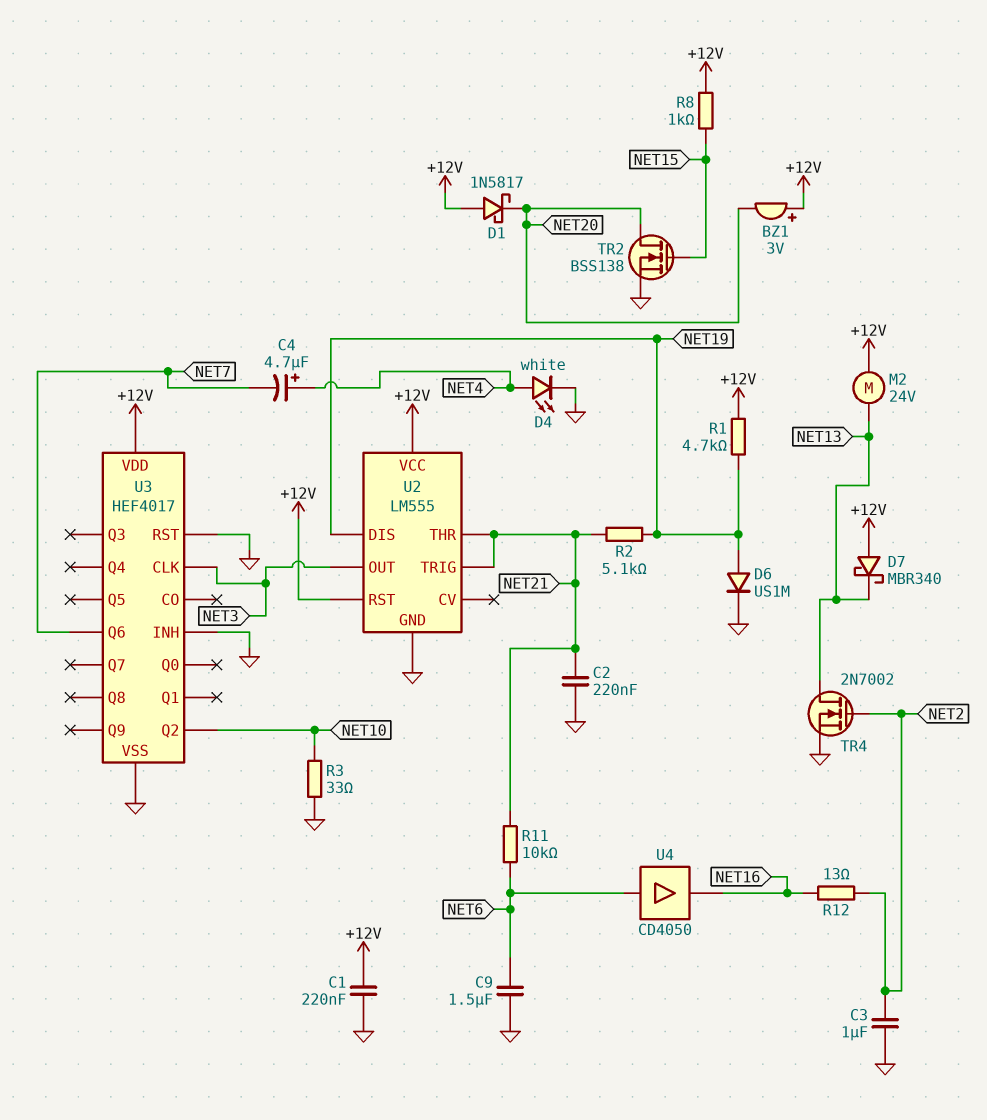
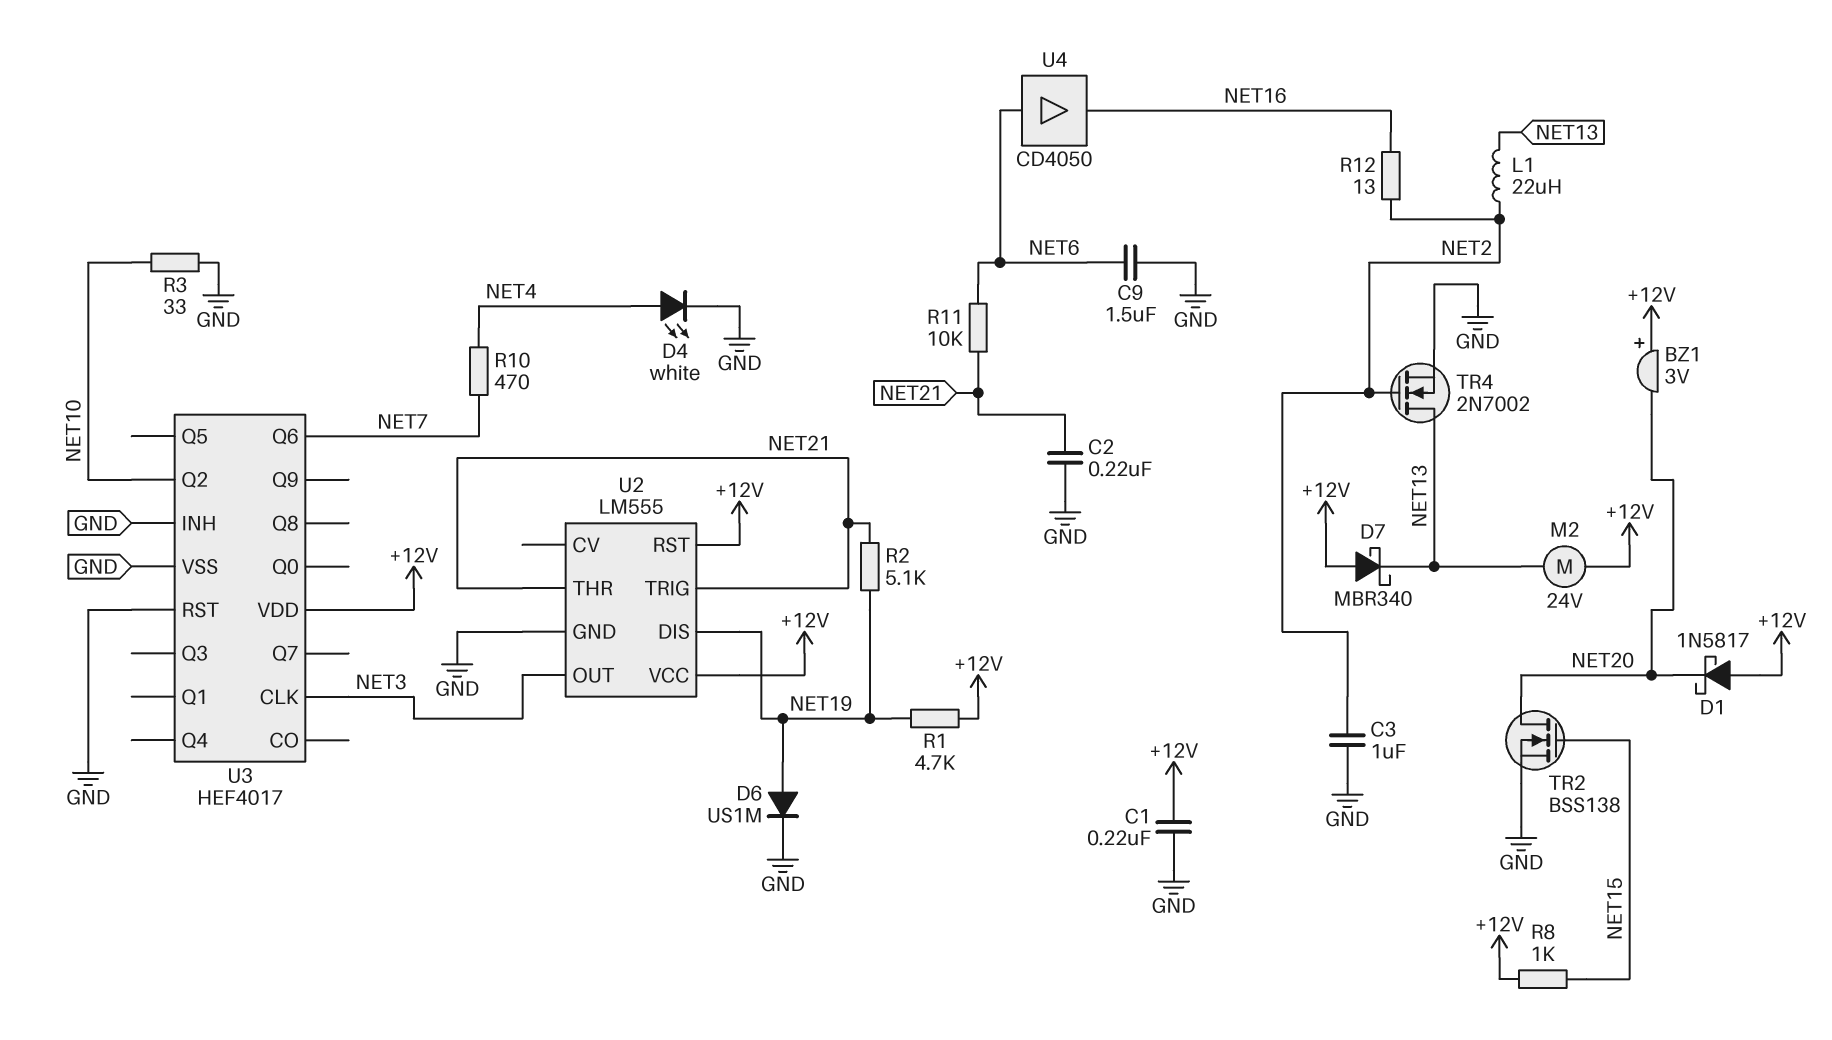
C4: 4.7uF (plus NET4, minus NET7) -> none
L1: none -> 22uH (NET2, NET13)
R10: none -> 470 (NET4, NET7)

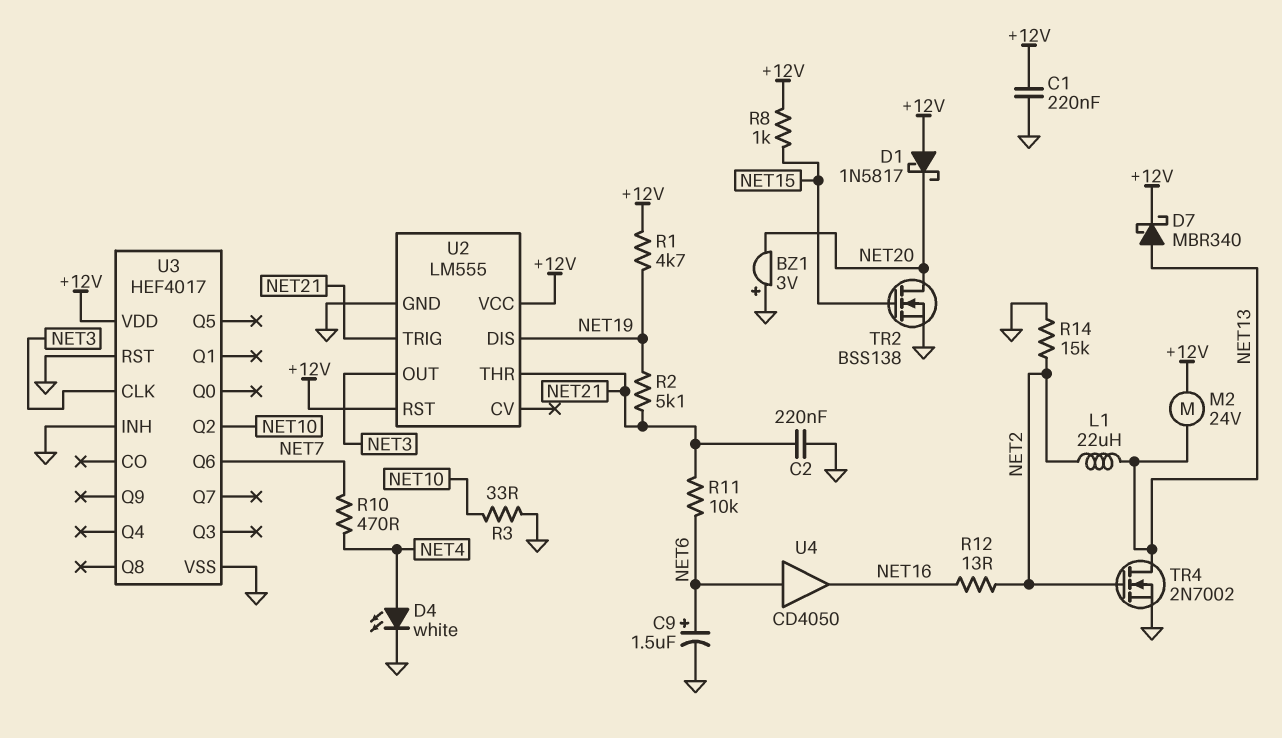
BZ1: buzzer 3V (plus +12V, minus NET20) -> buzzer 3V (plus GND, minus NET20)
C3: 1uF (GND, NET2) -> none
C9: 1.5uF (GND, NET6) -> 1.5uF (plus NET6, minus GND)
D6: diode US1M (A NET19, K GND) -> none
D7: schottky MBR340 (A +12V, K NET13) -> schottky MBR340 (A NET13, K +12V)
R14: none -> 15k (GND, NET2)

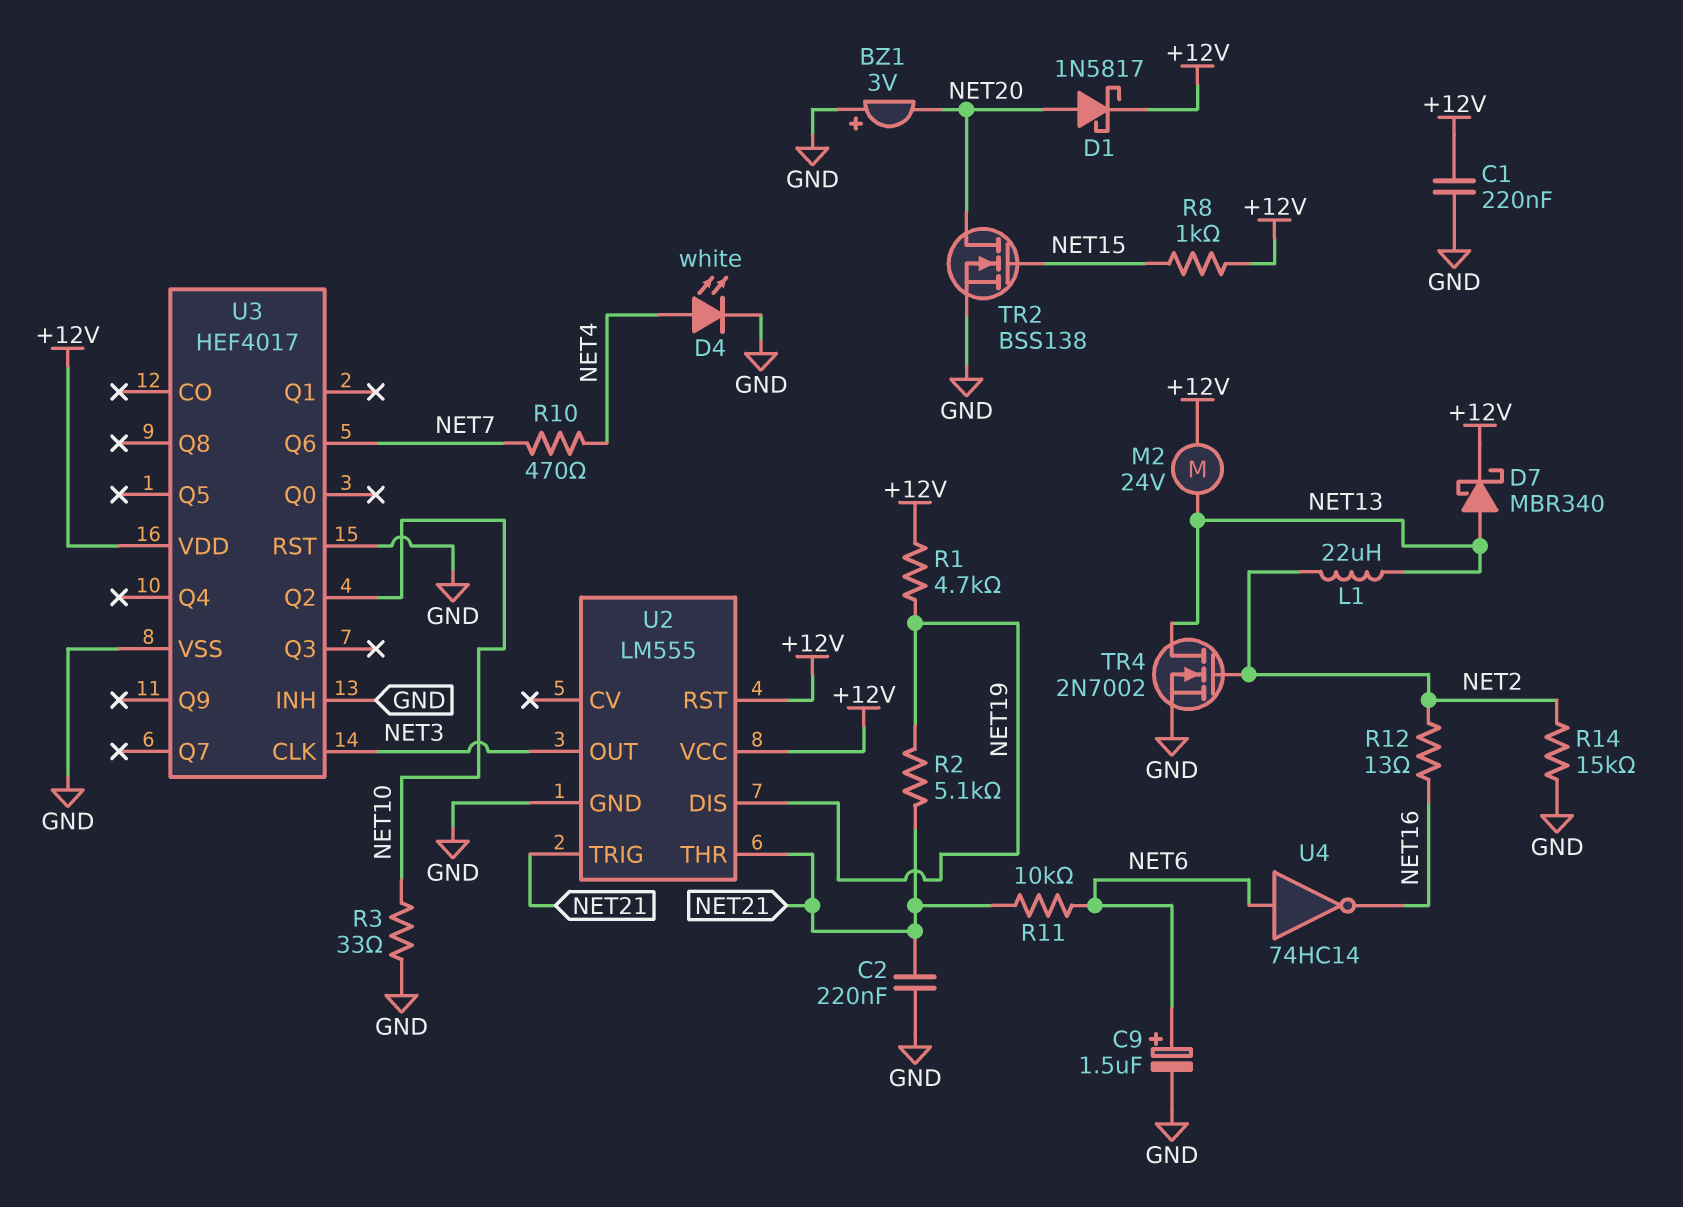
D1: schottky 1N5817 (A +12V, K NET20) -> schottky 1N5817 (A NET20, K +12V)
U4: buffer CD4050 (in NET6, out NET16) -> NOT 74HC14 (in NET6, out NET16)

